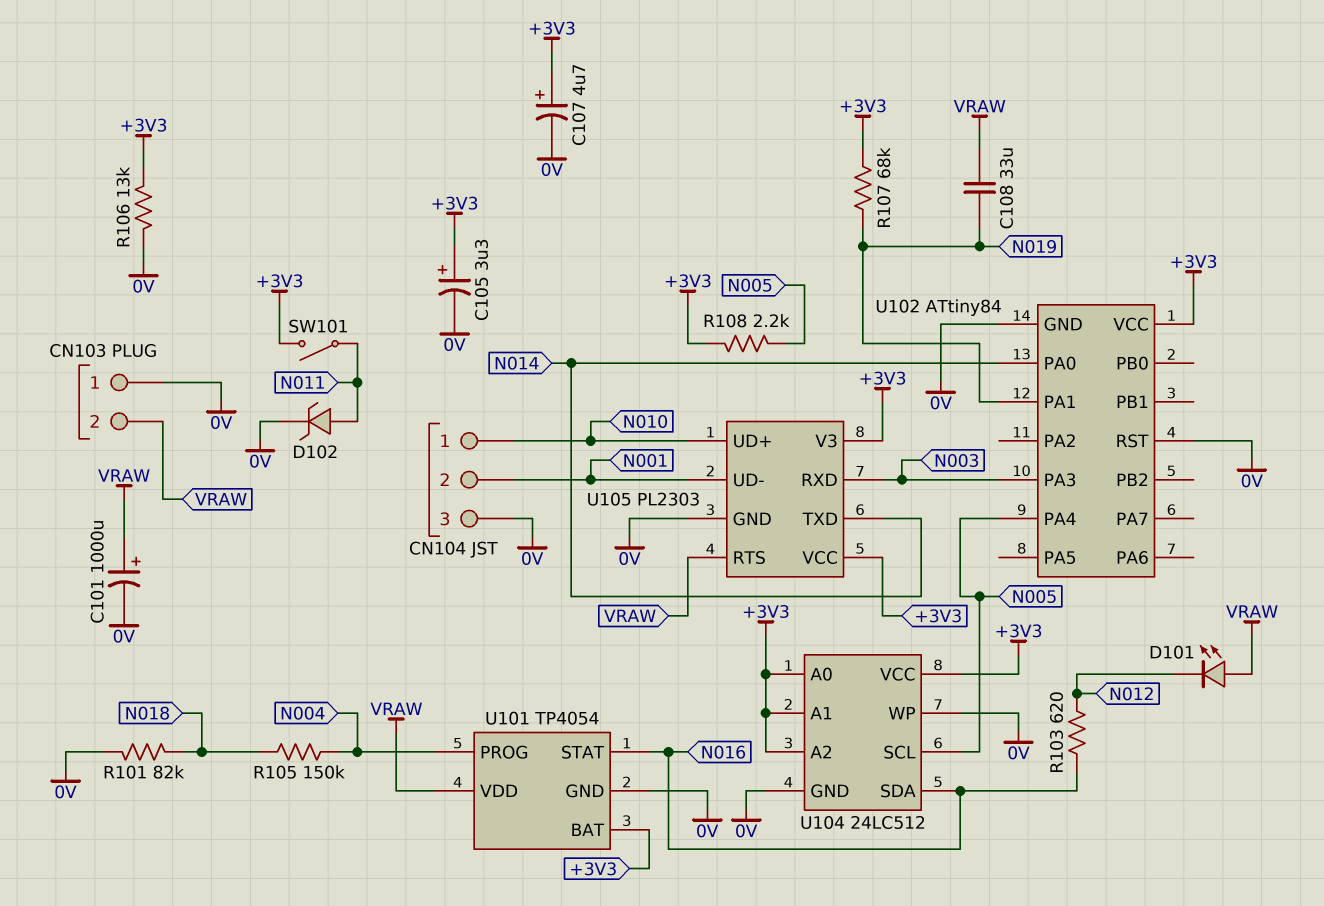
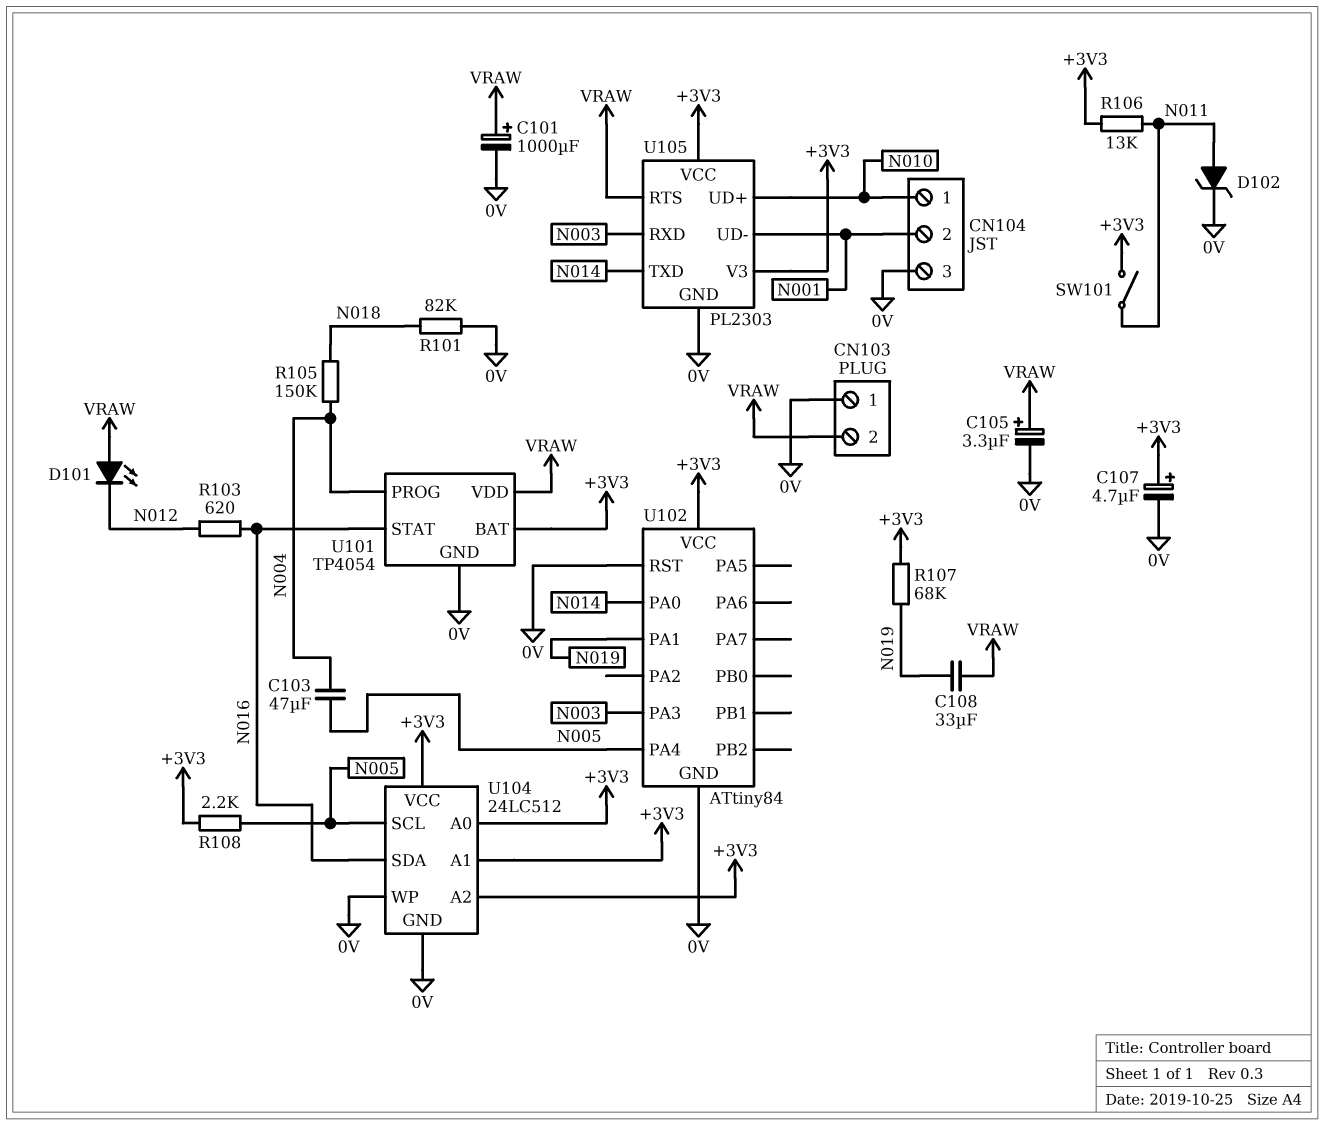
C103: none -> 47uF (N004, N005)
C105: 3.3uF (plus +3V3, minus 0V) -> 3.3uF (plus VRAW, minus 0V)
R106: 13k (+3V3, 0V) -> 13k (+3V3, N011)

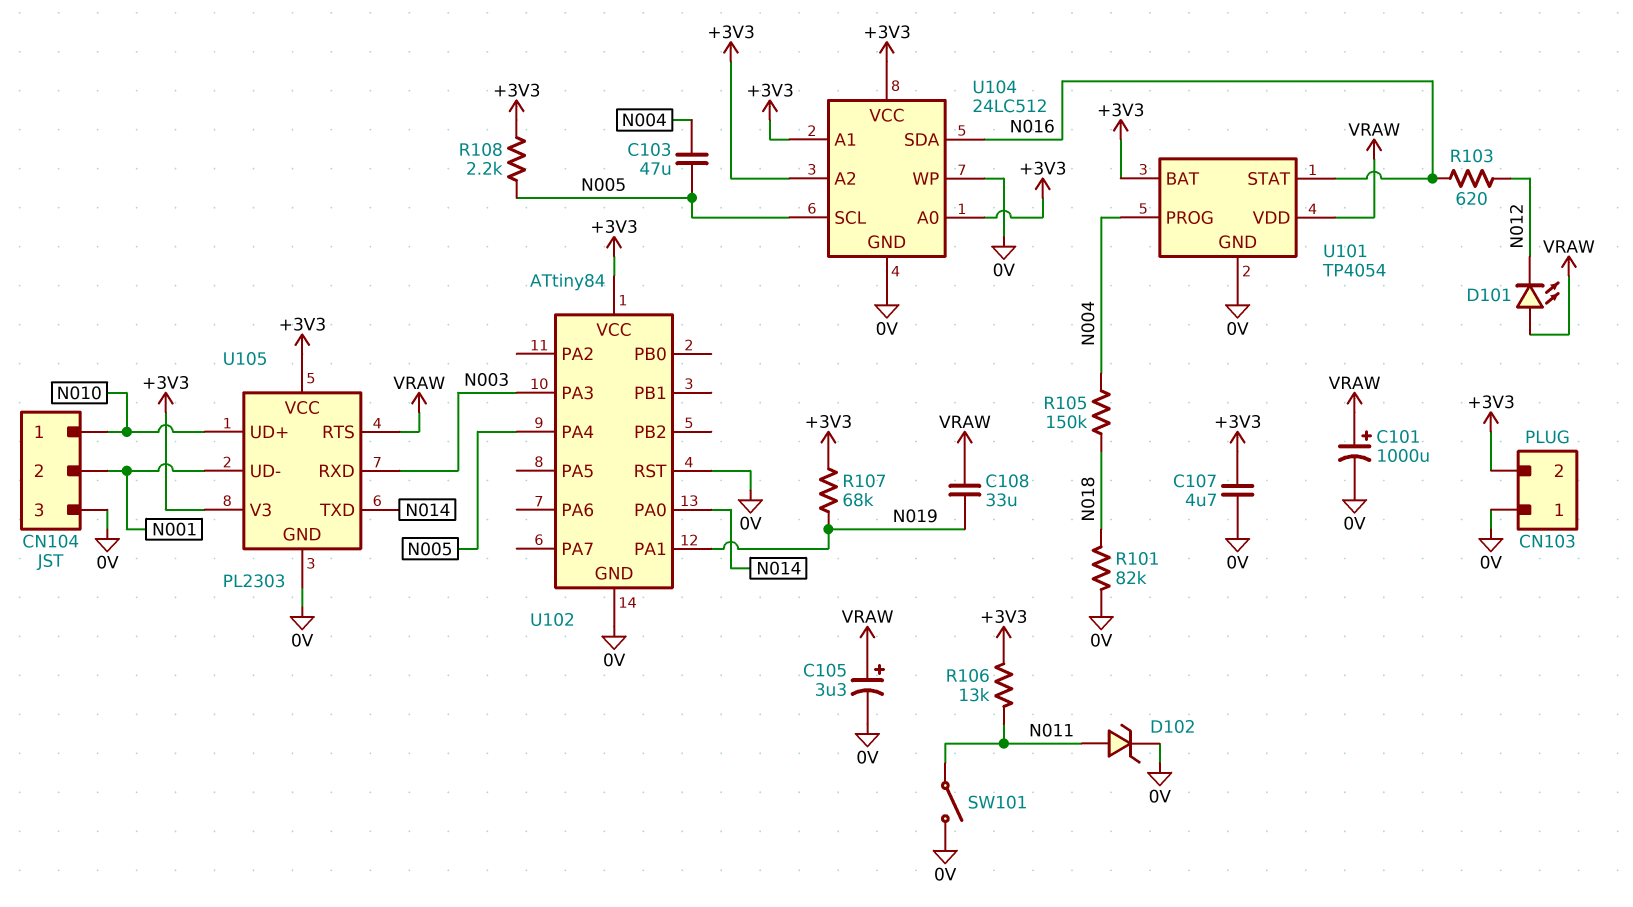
C107: 4.7uF (plus +3V3, minus 0V) -> 4.7uF (+3V3, 0V)
CN103 pin 2: VRAW -> +3V3
SW101: switch (+3V3, N011) -> switch (0V, N011)

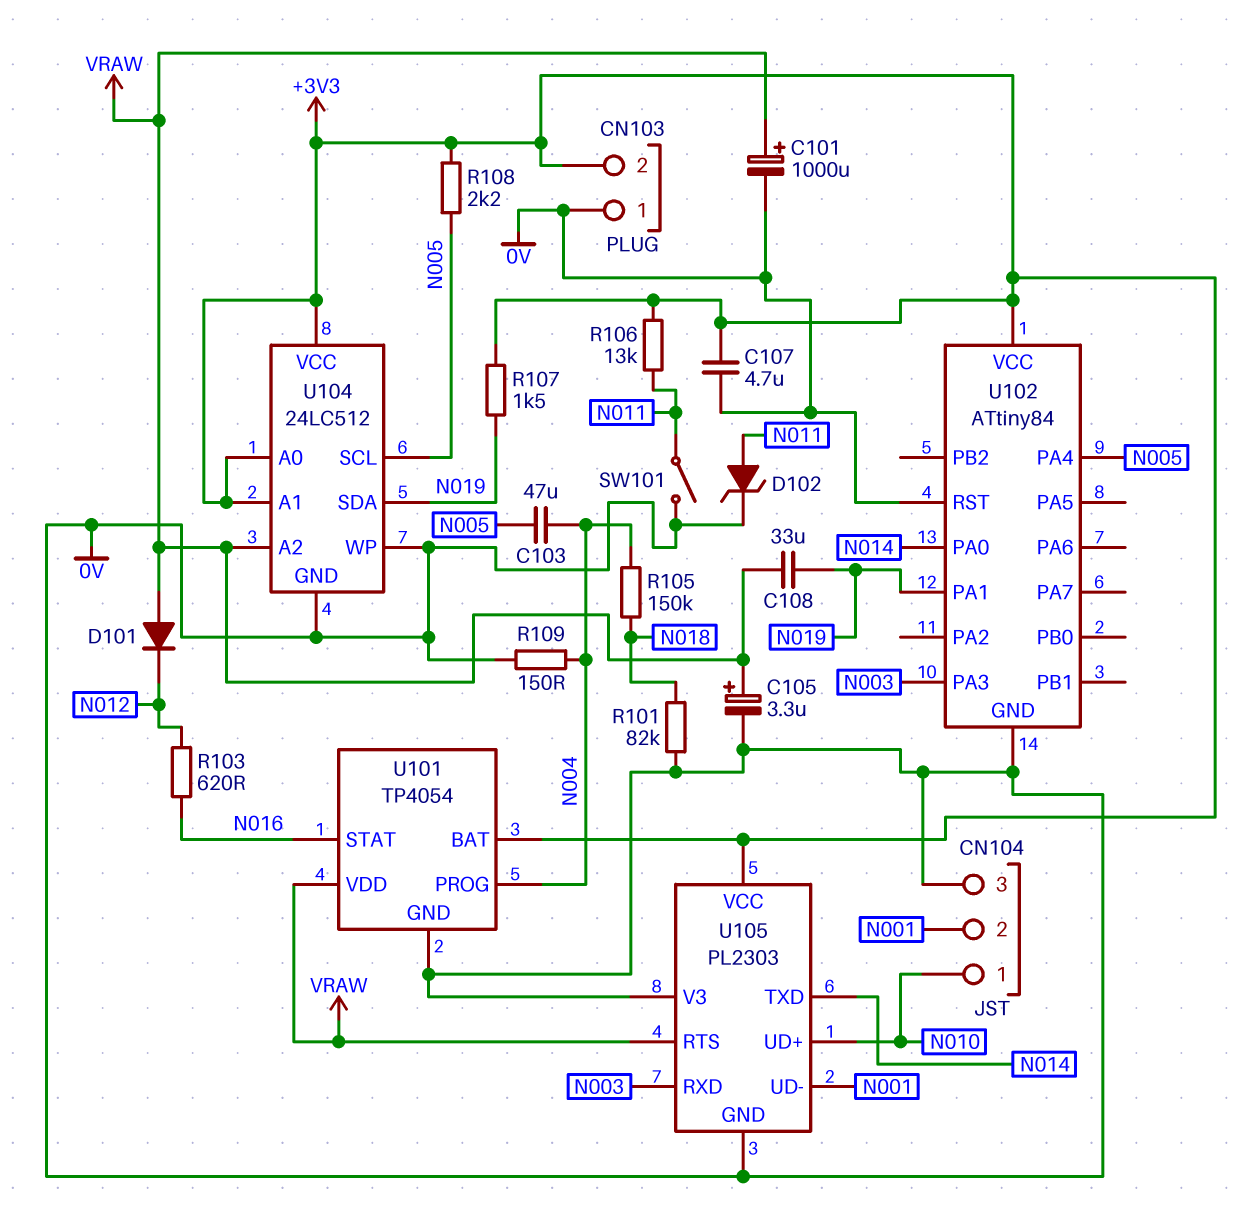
D101: LED (A VRAW, K N012) -> diode (A VRAW, K N012)
R107: 68k (+3V3, N019) -> 1.5k (+3V3, N019)
R109: none -> 150 (0V, N004)
U104 pin A2: +3V3 -> VRAW
U104 pin SDA: N016 -> N019
U105 pin V3: +3V3 -> 0V

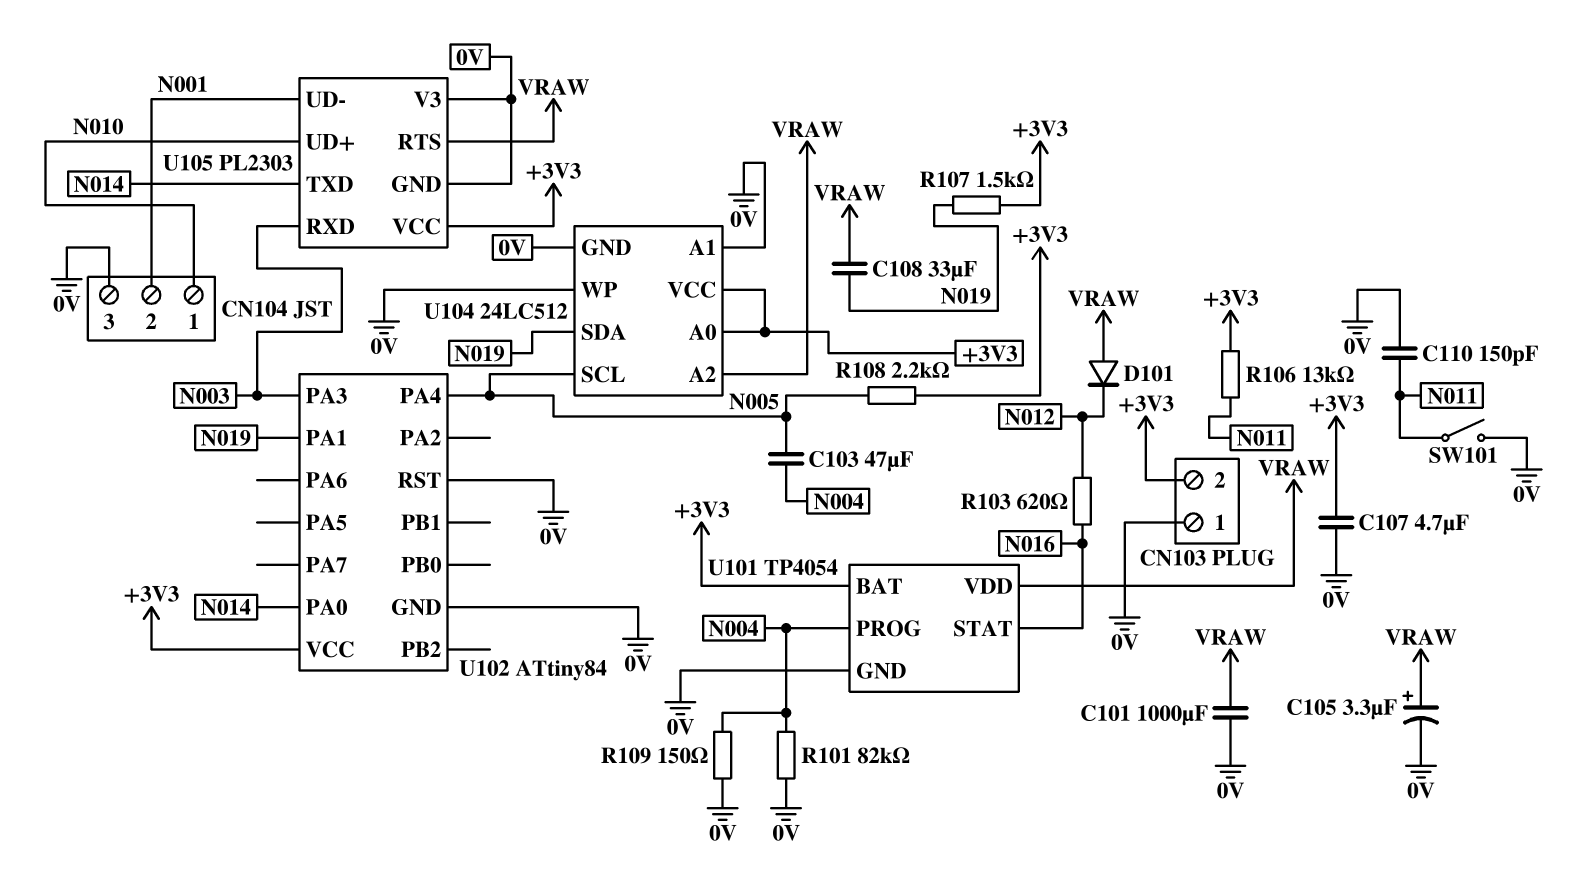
C101: 1000uF (plus VRAW, minus 0V) -> 1000uF (0V, VRAW)
C110: none -> 150pF (0V, N011)
D102: zener (A N011, K 0V) -> none
R101: 82k (0V, N018) -> 82k (0V, N004)
R105: 150k (N004, N018) -> none
U104 pin A1: +3V3 -> 0V

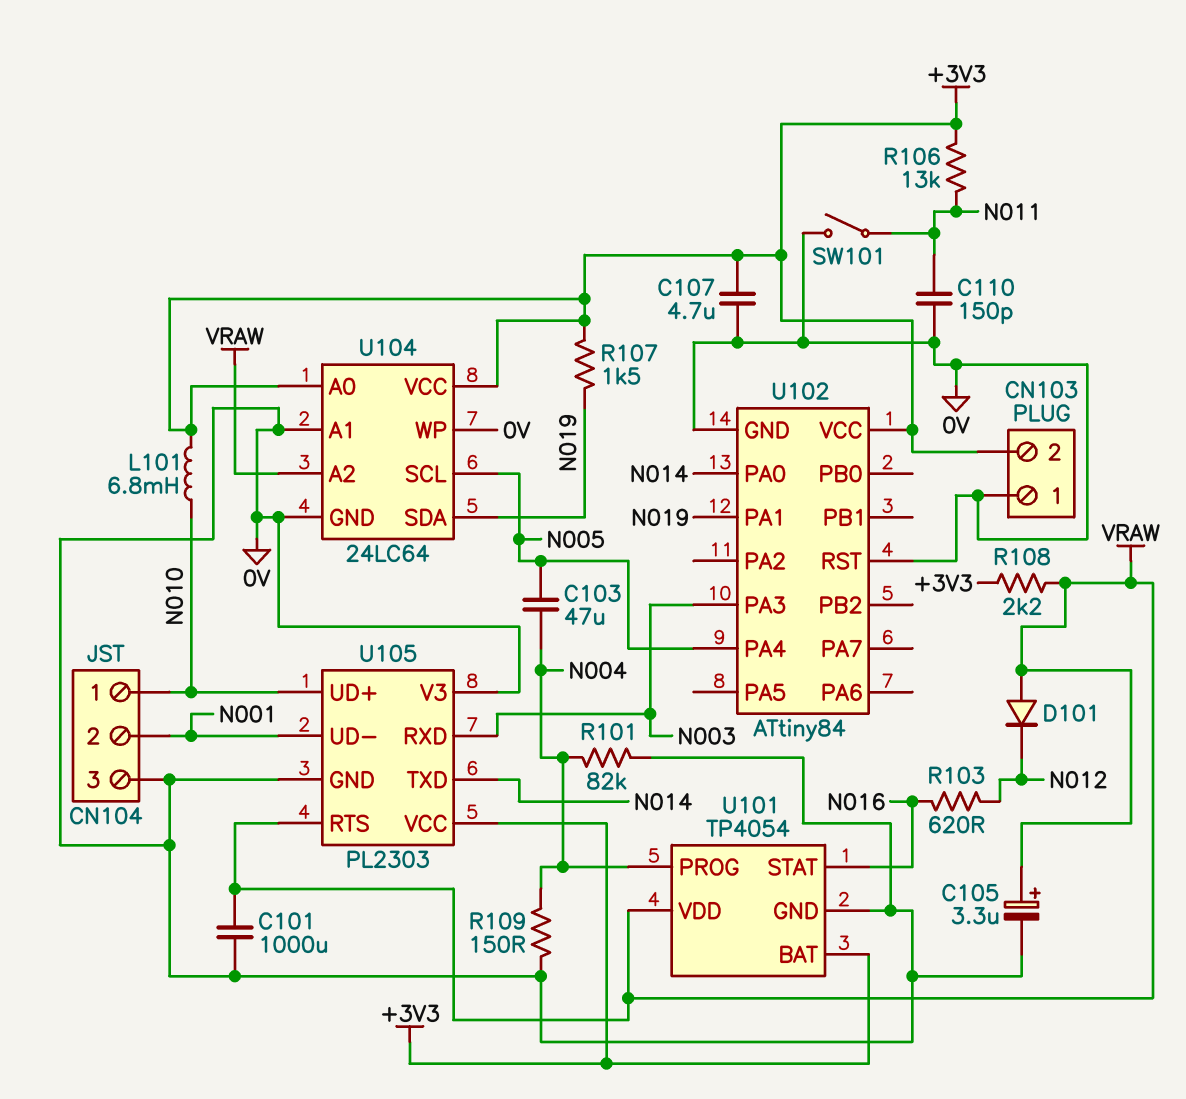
C108: 33uF (N019, VRAW) -> none
L101: none -> 6.8mH (+3V3, N010)
R108: 2.2k (+3V3, N005) -> 2.2k (+3V3, VRAW)
U104: 24LC512 -> 24LC64

